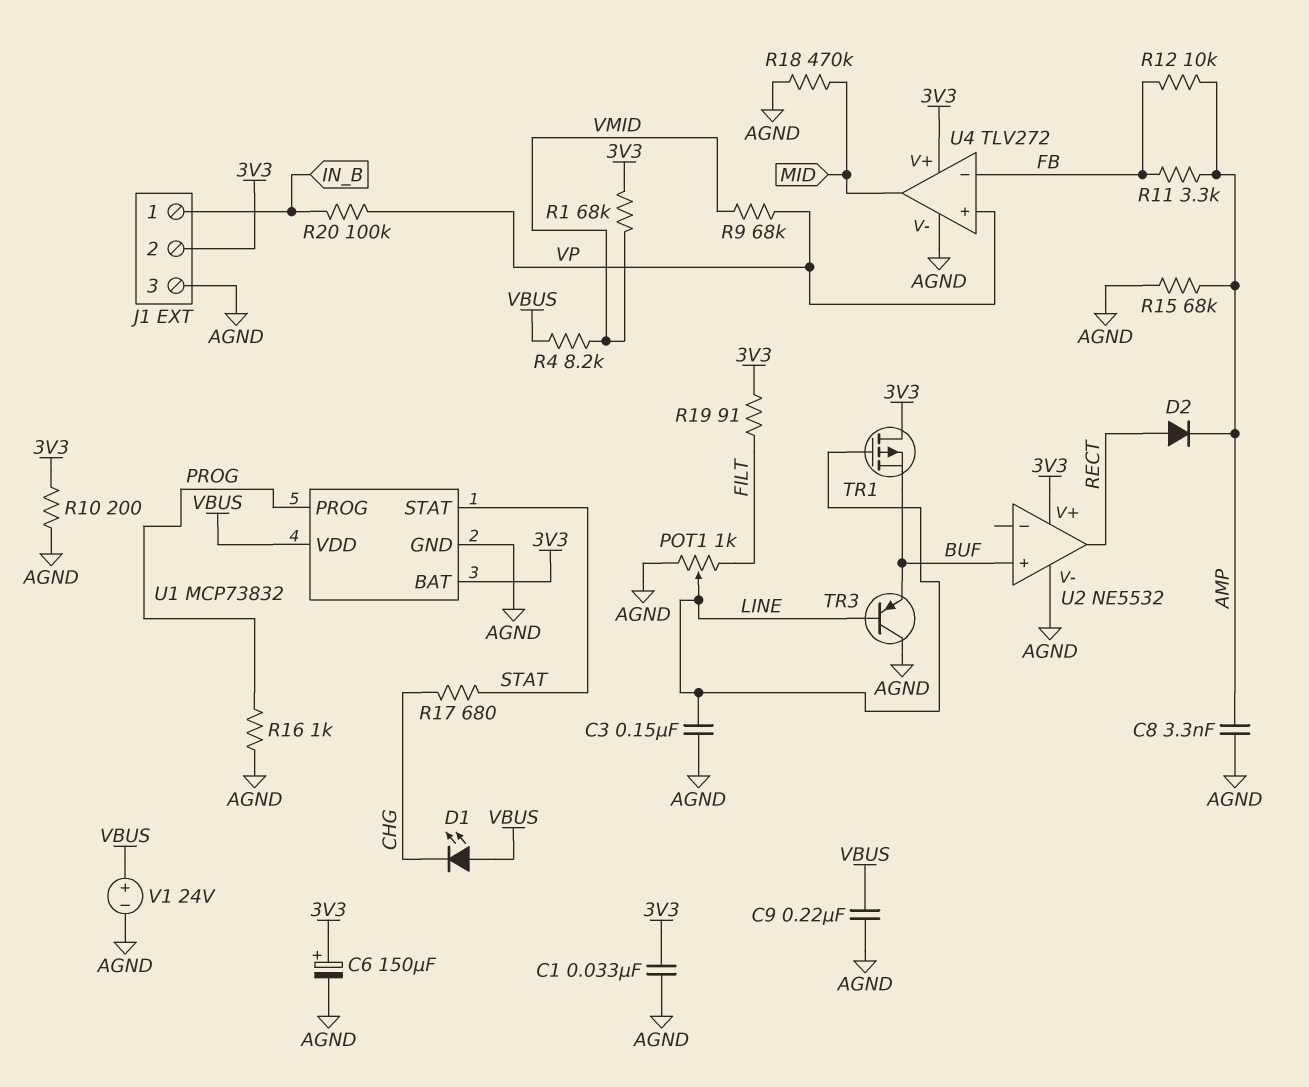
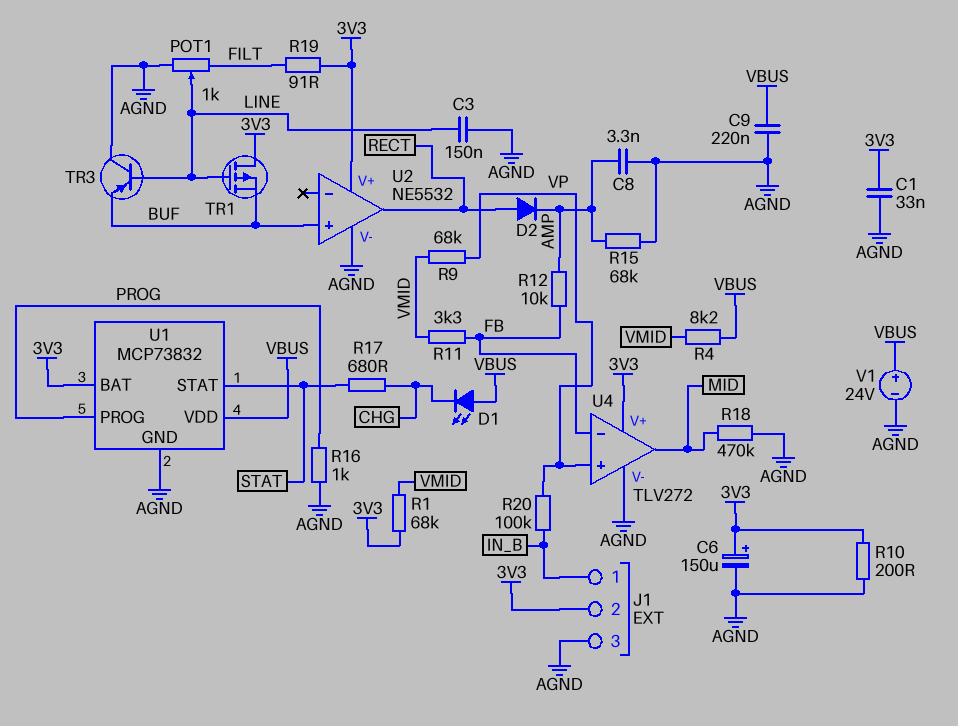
R11: 3.3k (AMP, FB) -> 3.3k (FB, VMID)

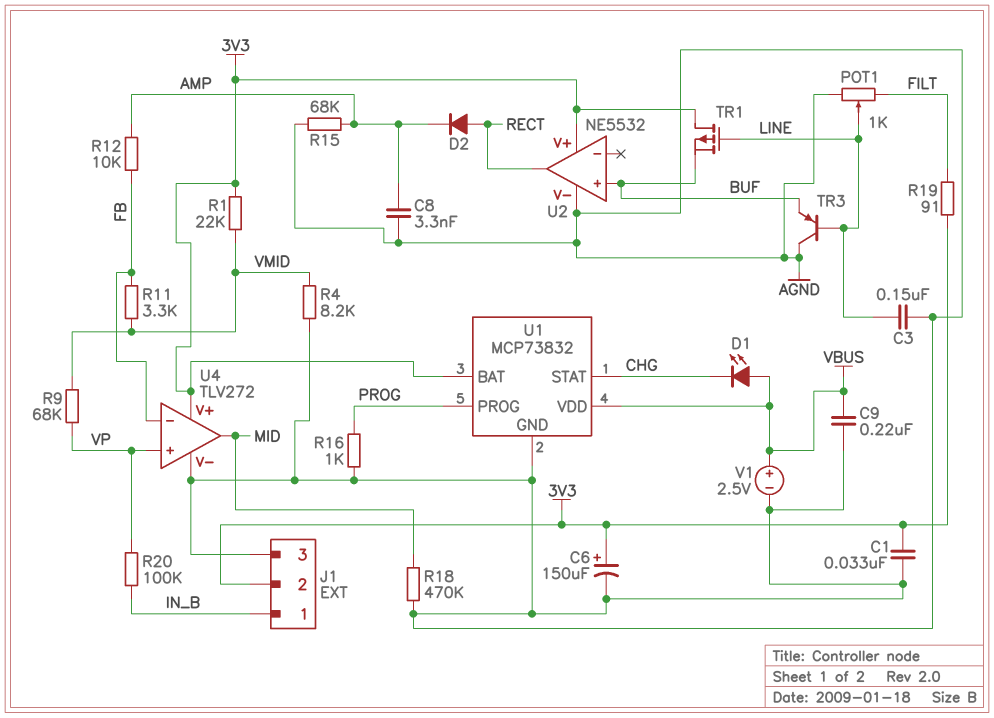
R1: 68k (3V3, VMID) -> 22k (3V3, VMID)
R4: 8.2k (VBUS, VMID) -> 8.2k (AGND, VMID)
R10: 200 (3V3, AGND) -> none
R17: 680 (CHG, STAT) -> none
U1 pin STAT: STAT -> CHG
V1: 24V (plus VBUS, minus AGND) -> 2.5V (plus VBUS, minus AGND)

